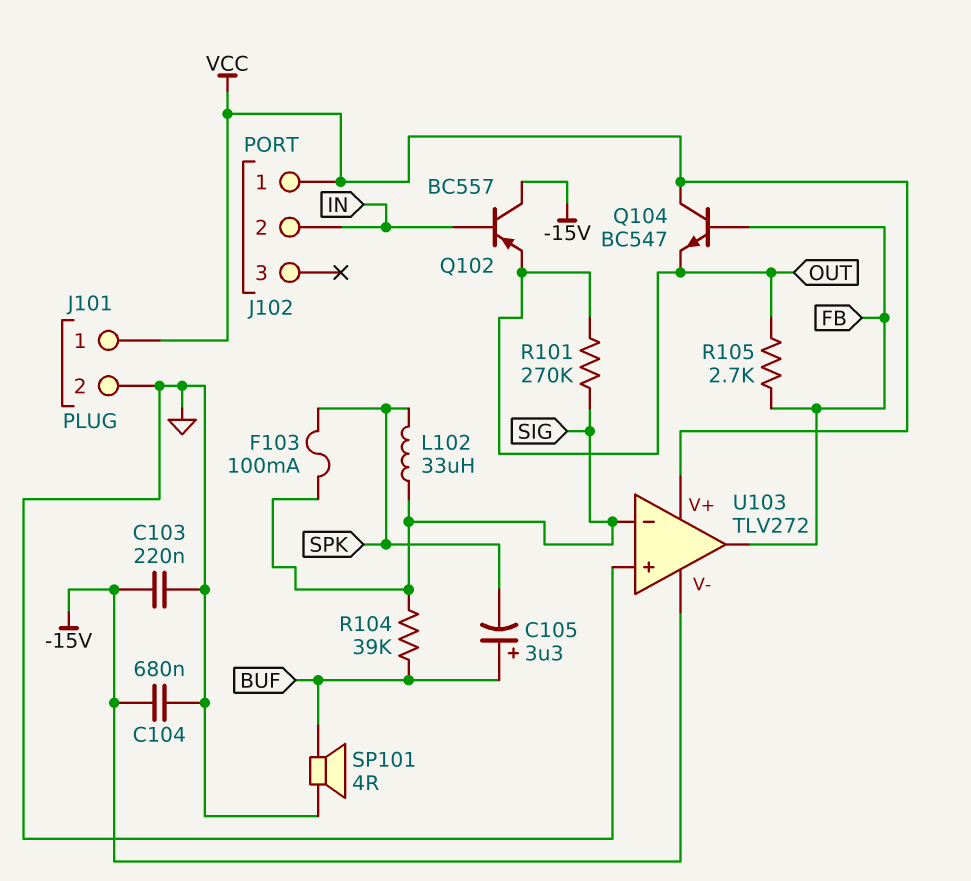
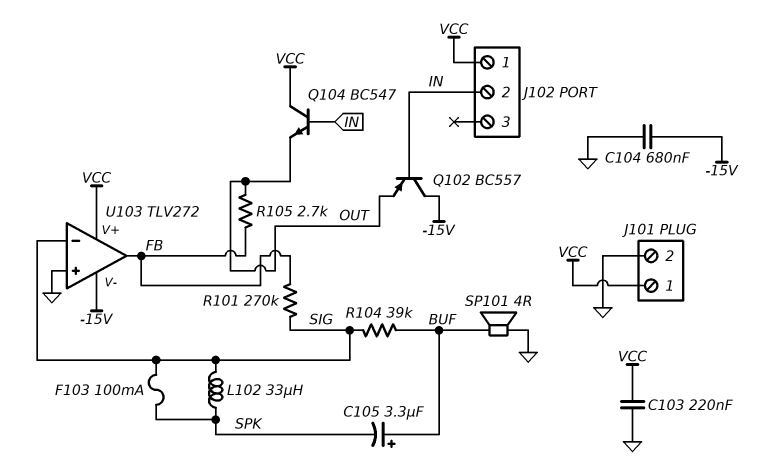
C103: 220nF (-15V, GND) -> 220nF (GND, VCC)
Q104: NPN BC547 (B FB, C VCC, E OUT) -> NPN BC547 (B IN, C VCC, E OUT)
R101: 270k (OUT, SIG) -> 270k (FB, SIG)

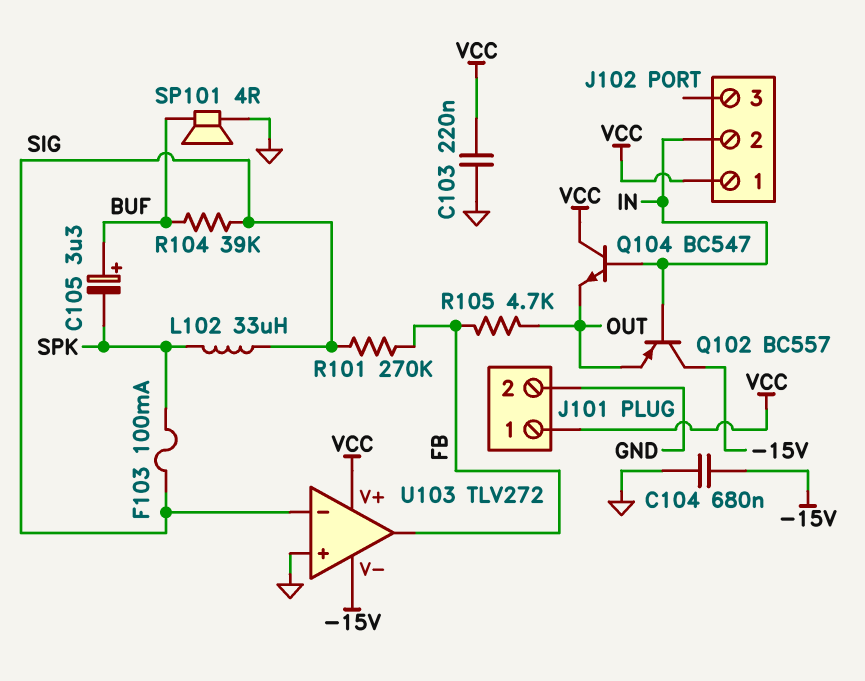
R105: 2.7k (FB, OUT) -> 4.7k (FB, OUT)

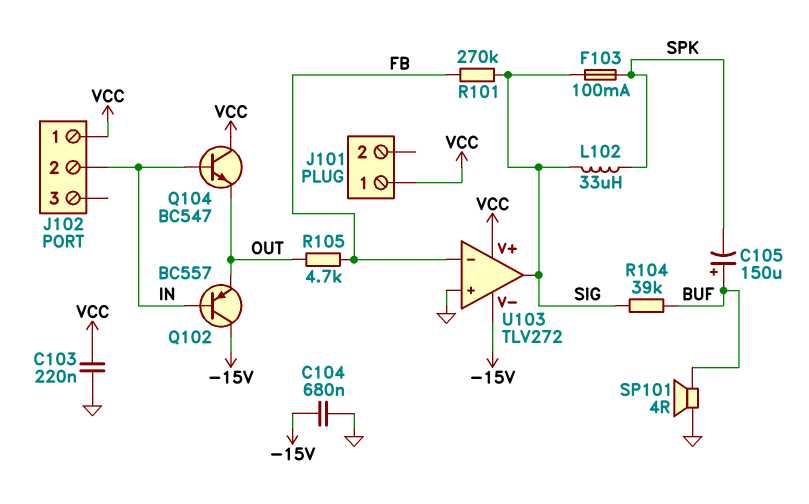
C105: 3.3uF (plus BUF, minus SPK) -> 150uF (plus BUF, minus SPK)
J101 pin 2: GND -> none
U103 pin in-: SIG -> FB
U103 pin out: FB -> SIG

